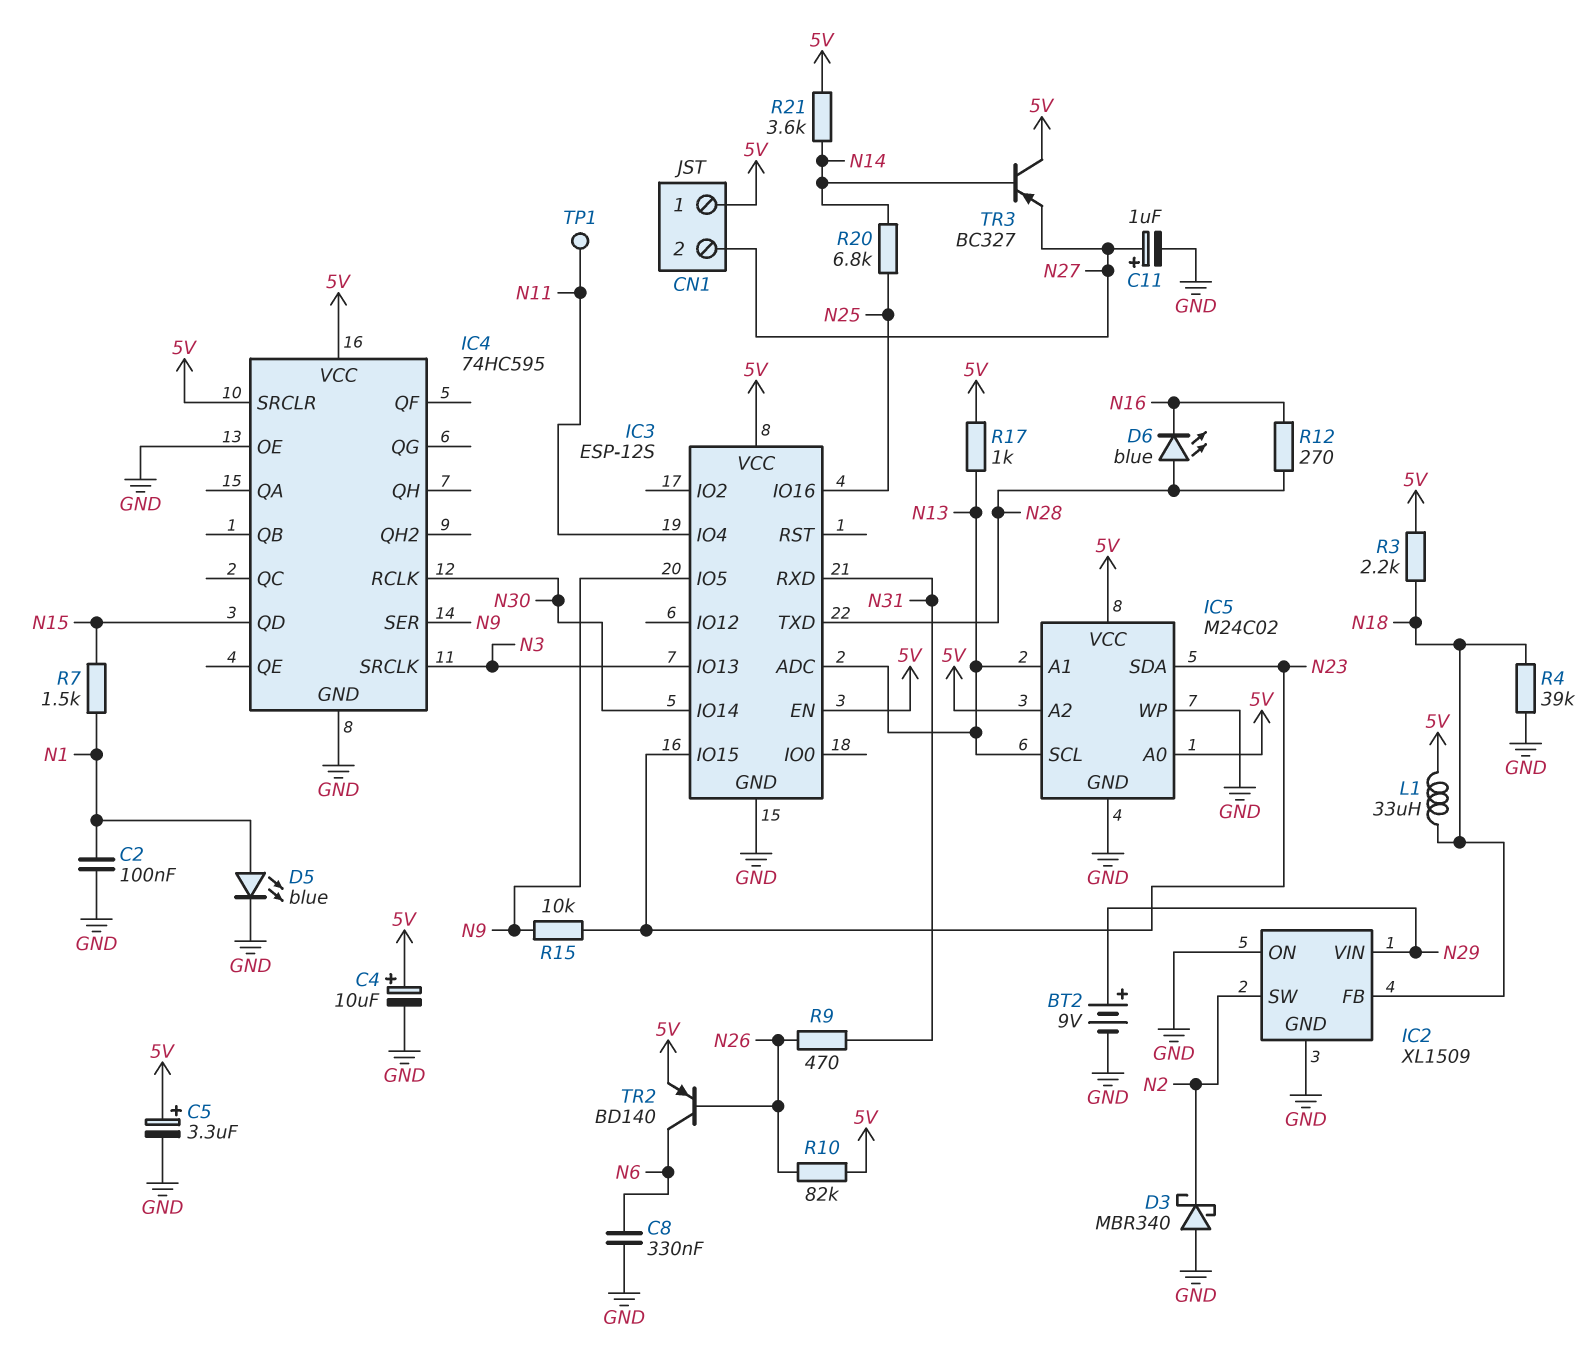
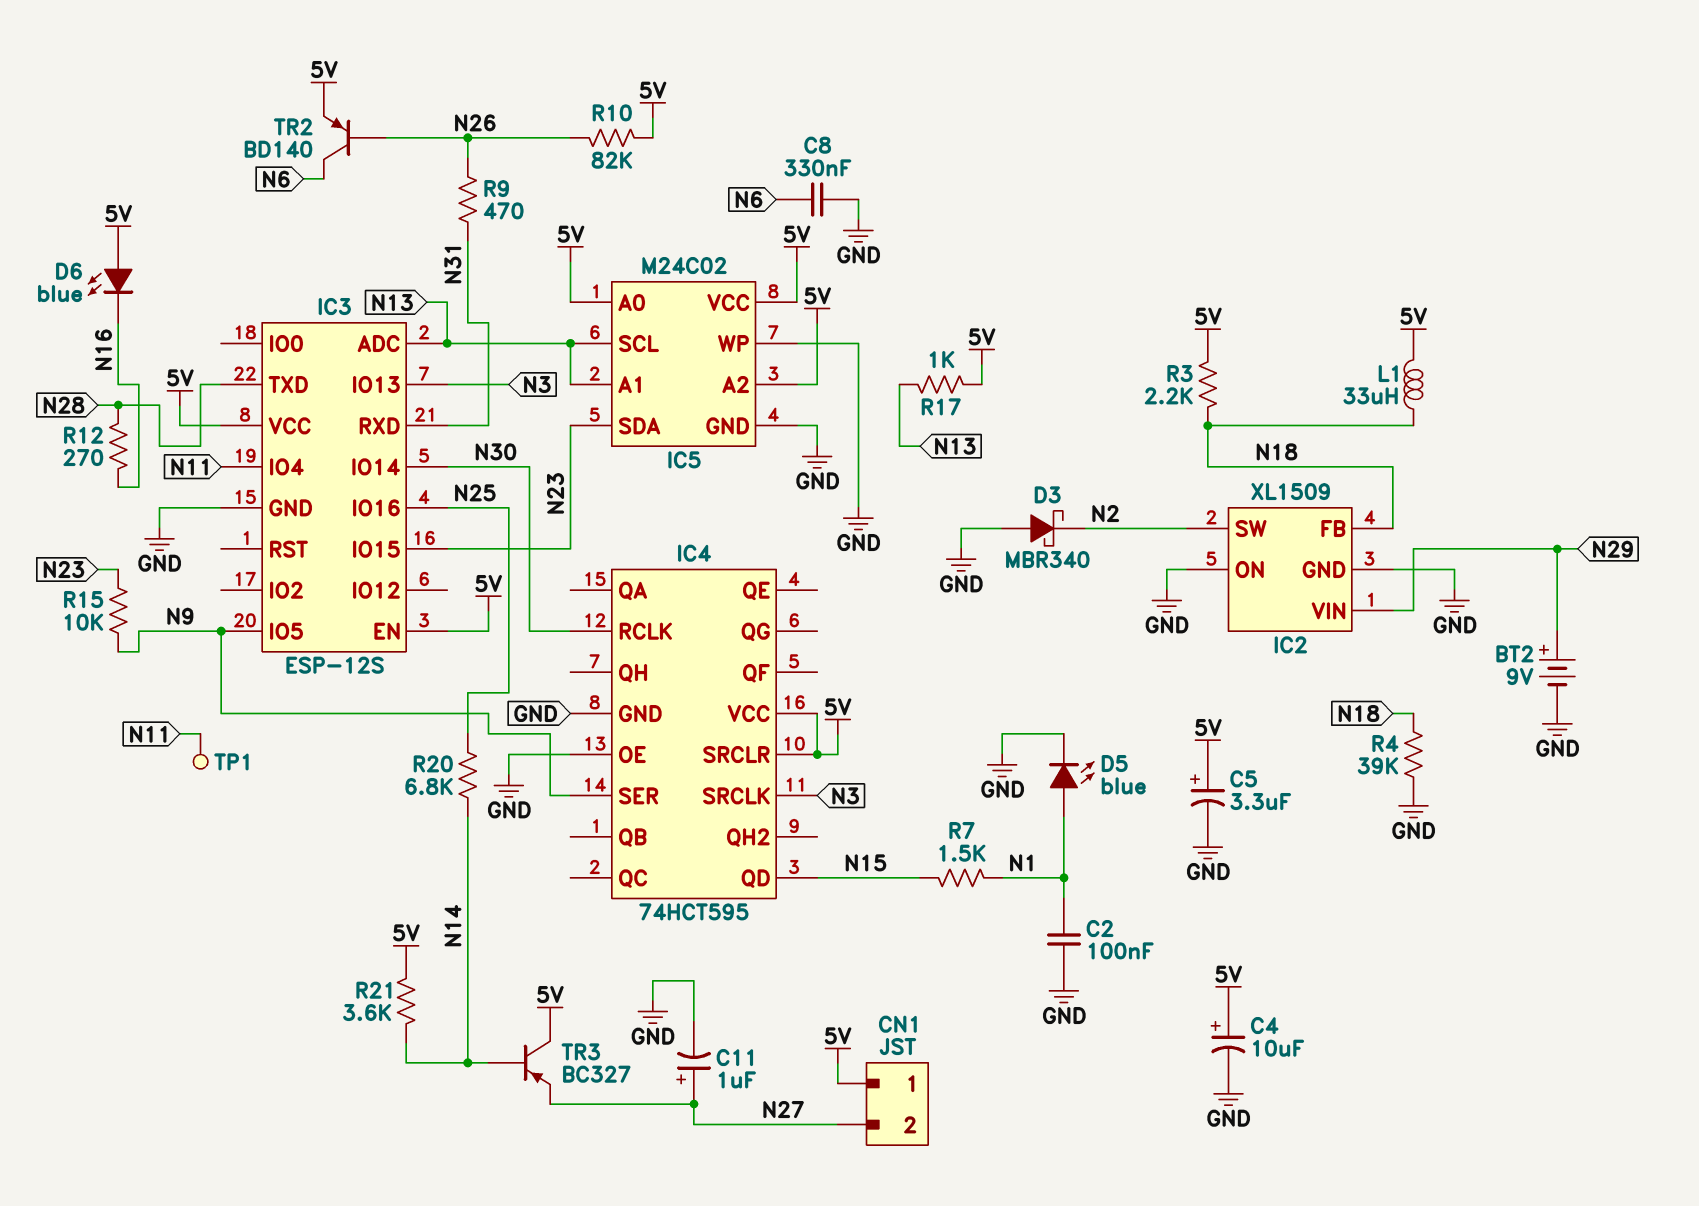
D6: LED blue (A N28, K N16) -> LED blue (A 5V, K N16)
IC4: 74HC595 -> 74HCT595

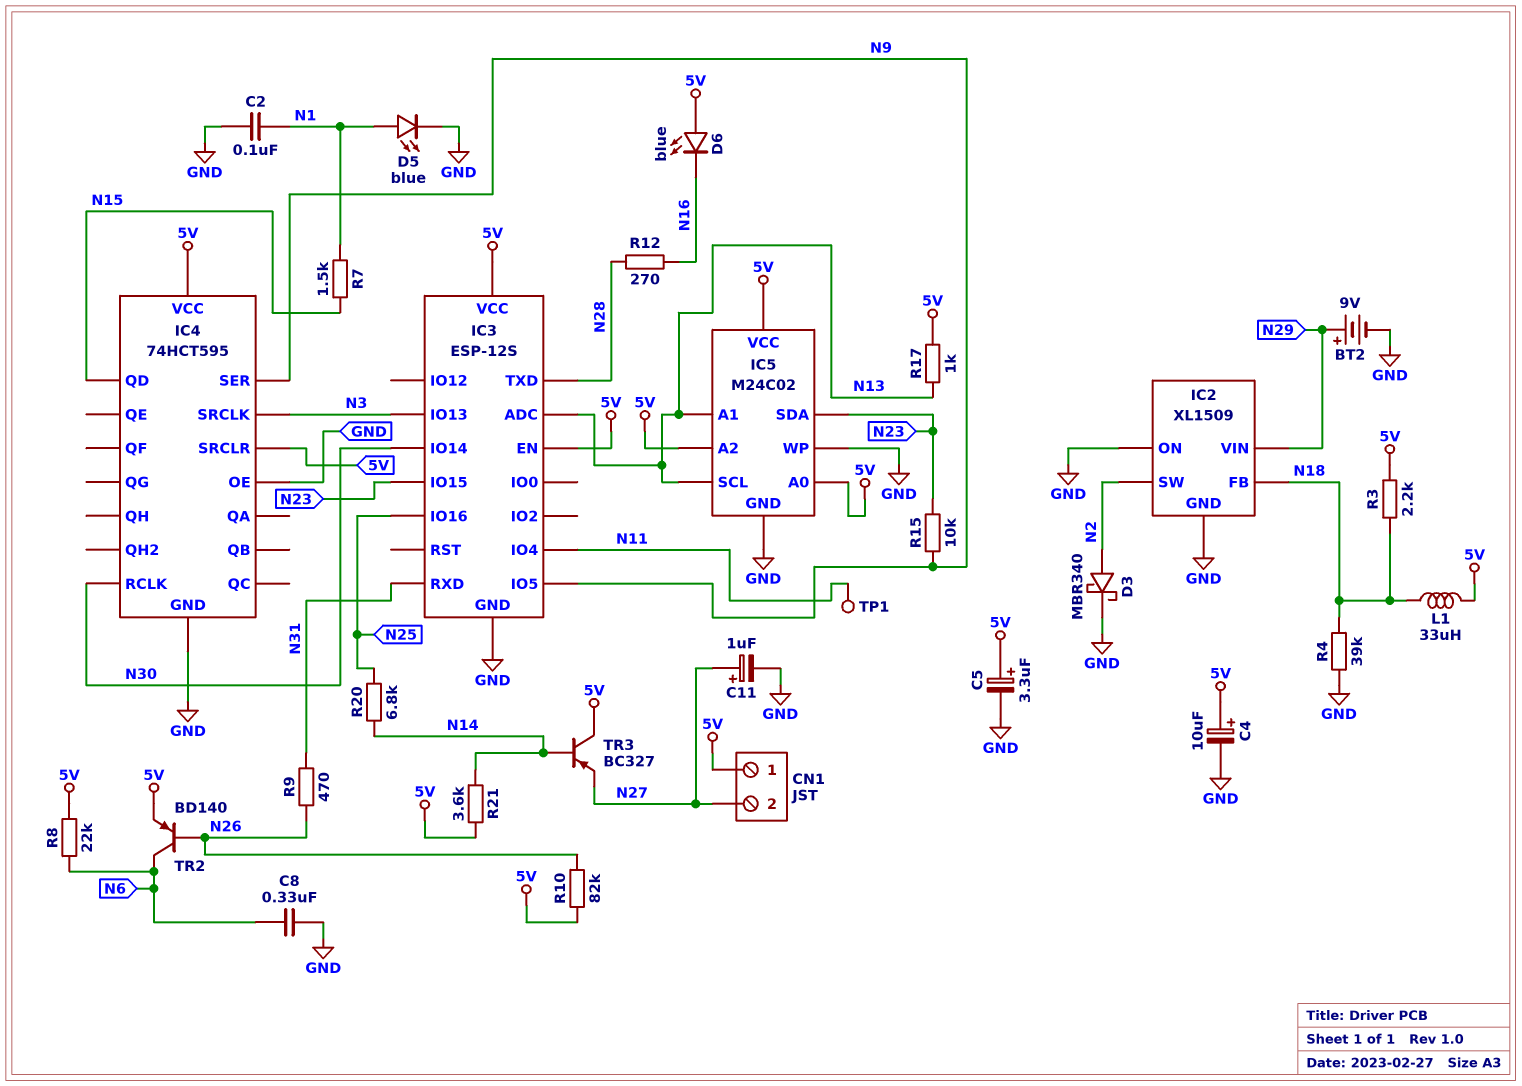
D3: schottky MBR340 (A GND, K N2) -> schottky MBR340 (A N2, K GND)
R8: none -> 22k (5V, N6)

